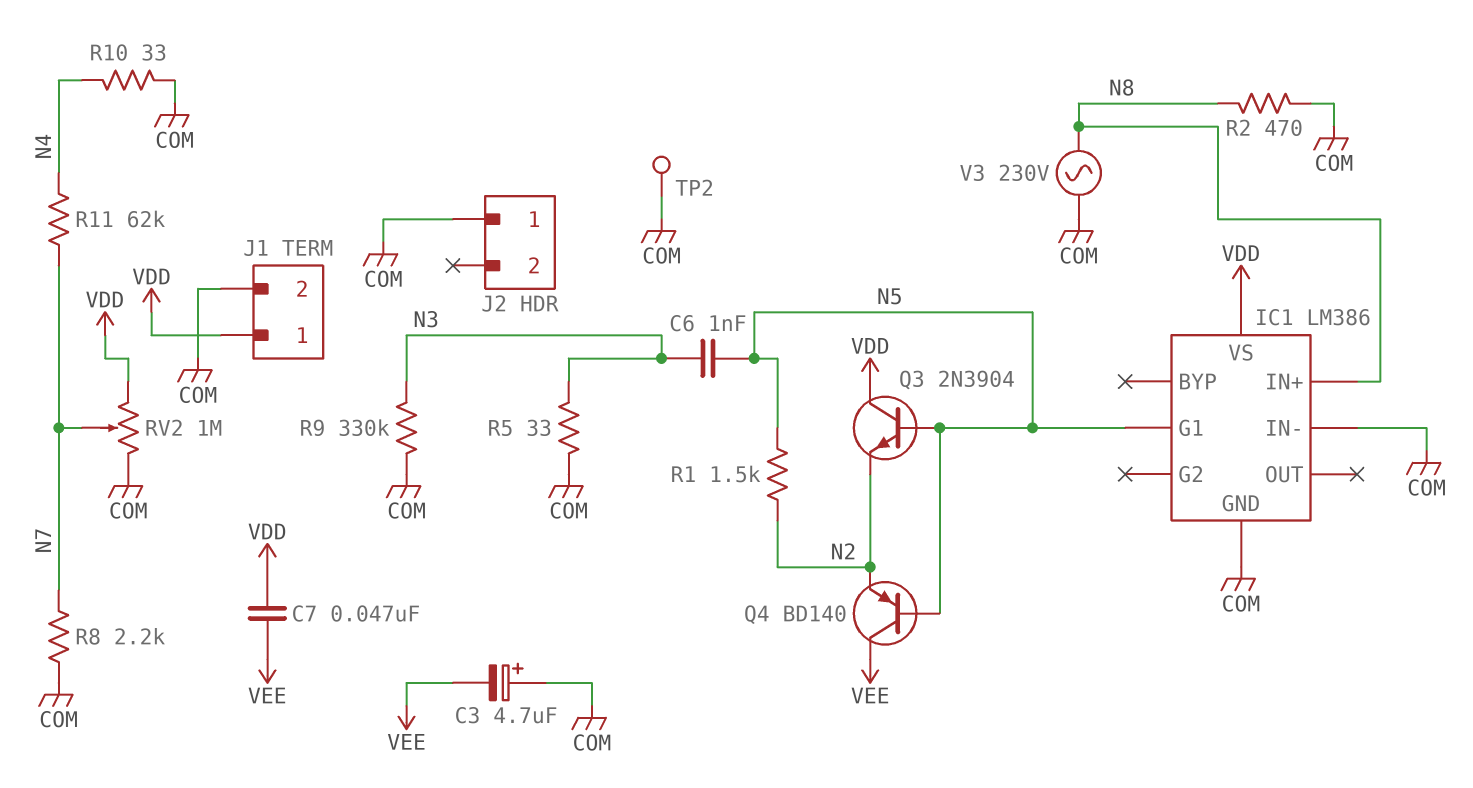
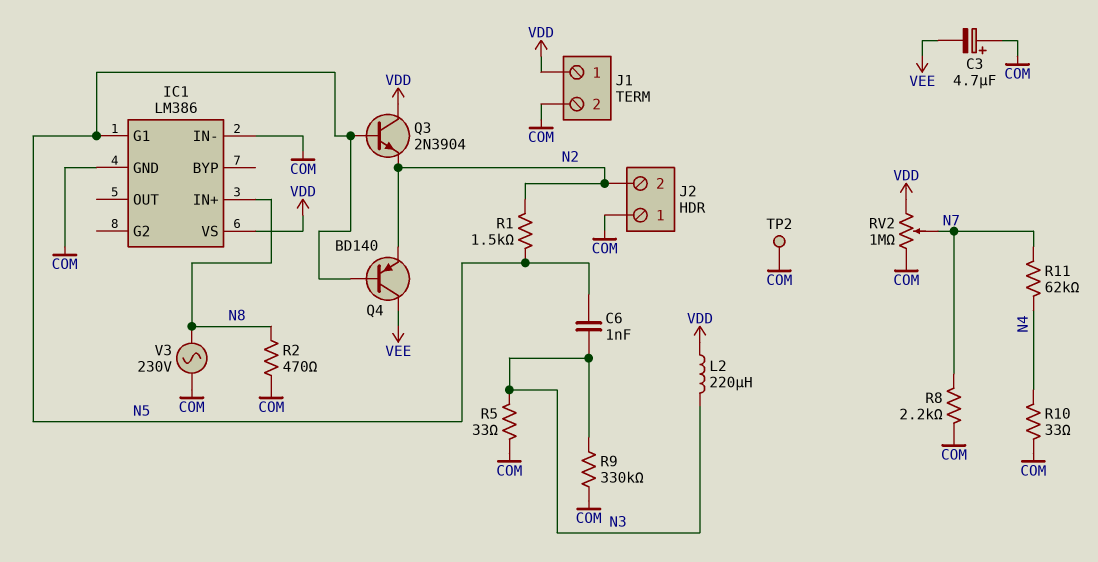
C7: 47nF (VDD, VEE) -> none
J2 pin 2: none -> N2
L2: none -> 220uH (N3, VDD)

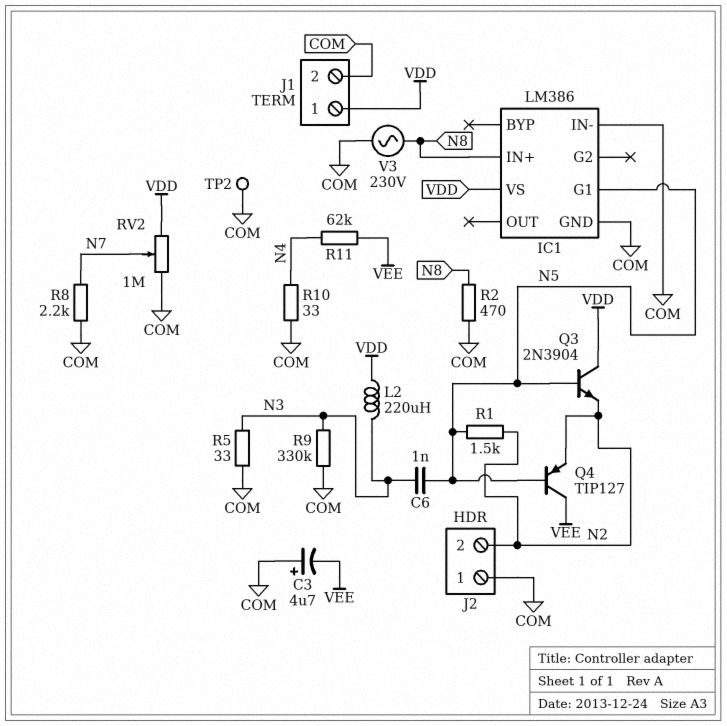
Q4: PNP BD140 (B N5, C VEE, E N2) -> PNP TIP127 (B N5, C VEE, E N2)
R11: 62k (N4, N7) -> 62k (N4, VEE)

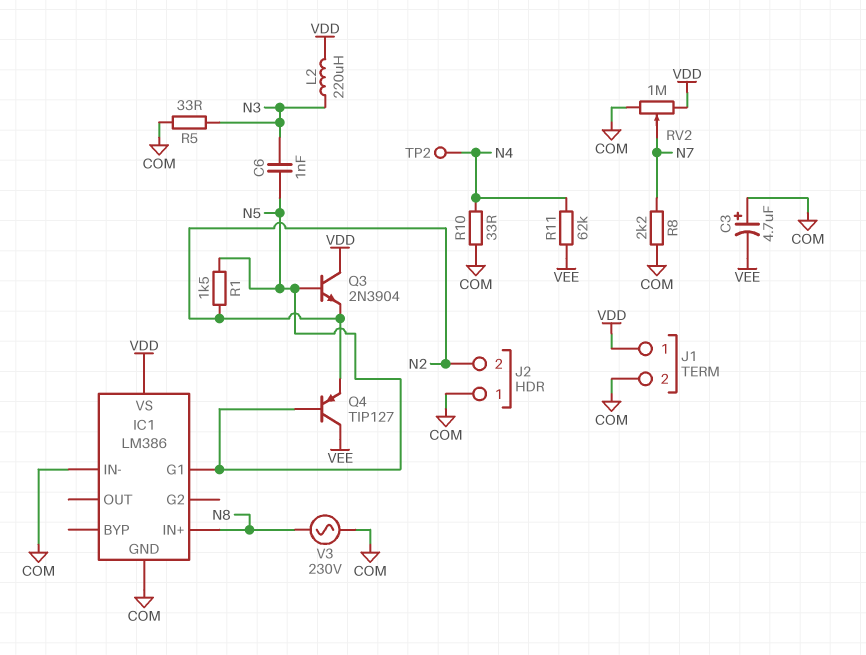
R2: 470 (COM, N8) -> none
R9: 330k (COM, N3) -> none
TP2: test point (COM) -> test point (N4)

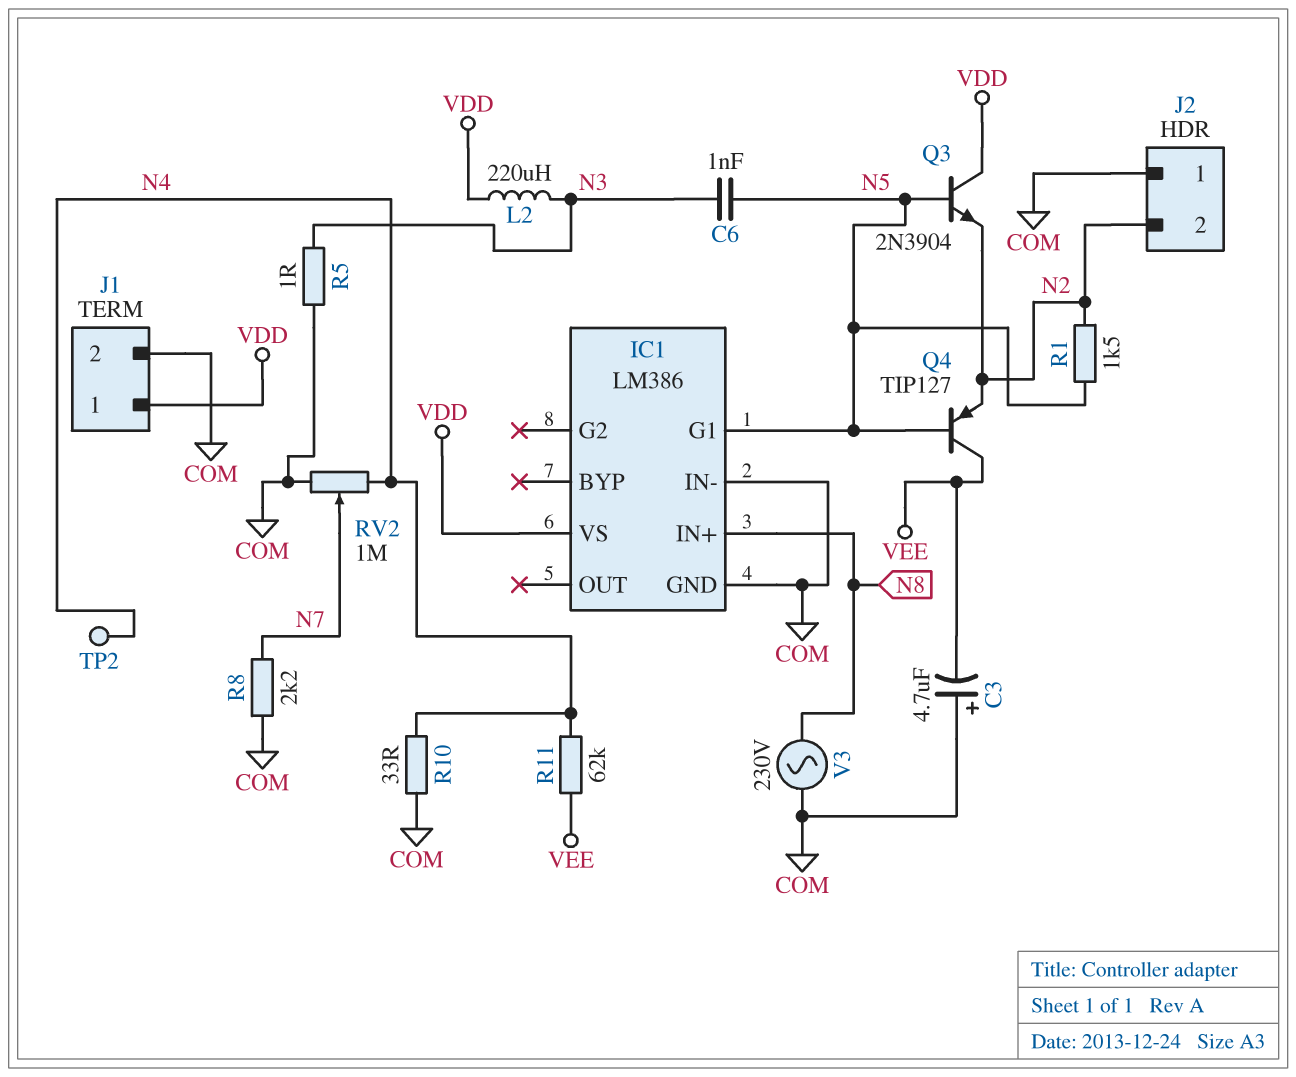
R5: 33 (COM, N3) -> 1 (COM, N3)
RV2: 1M (COM, VDD, wiper N7) -> 1M (COM, N4, wiper N7)

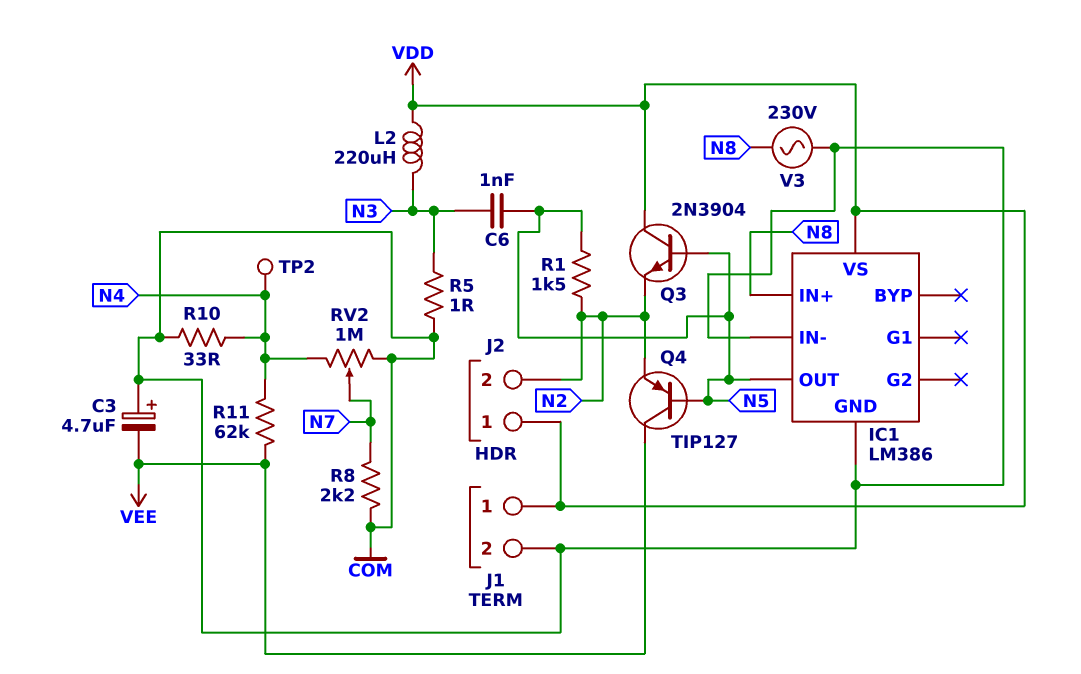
IC1 pin G1: N5 -> none
IC1 pin OUT: none -> N5
J2 pin 1: COM -> VDD

